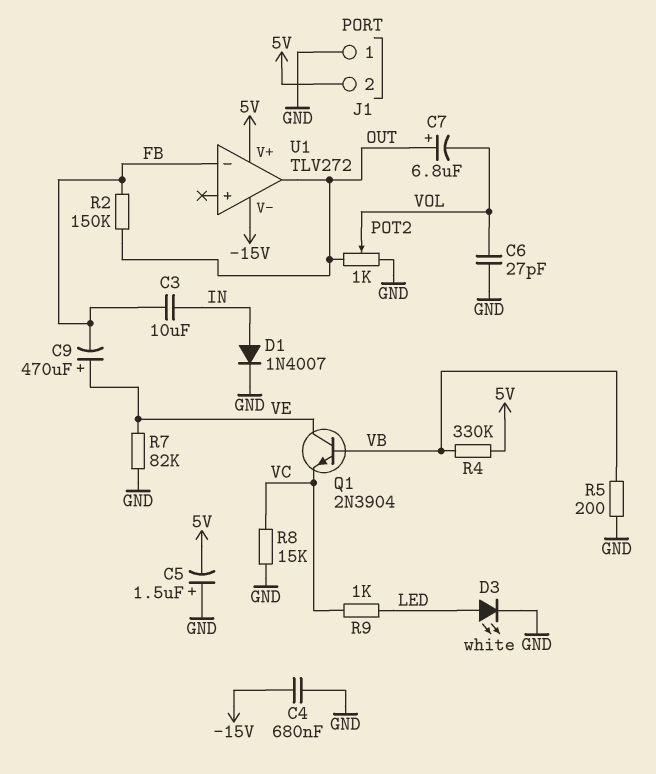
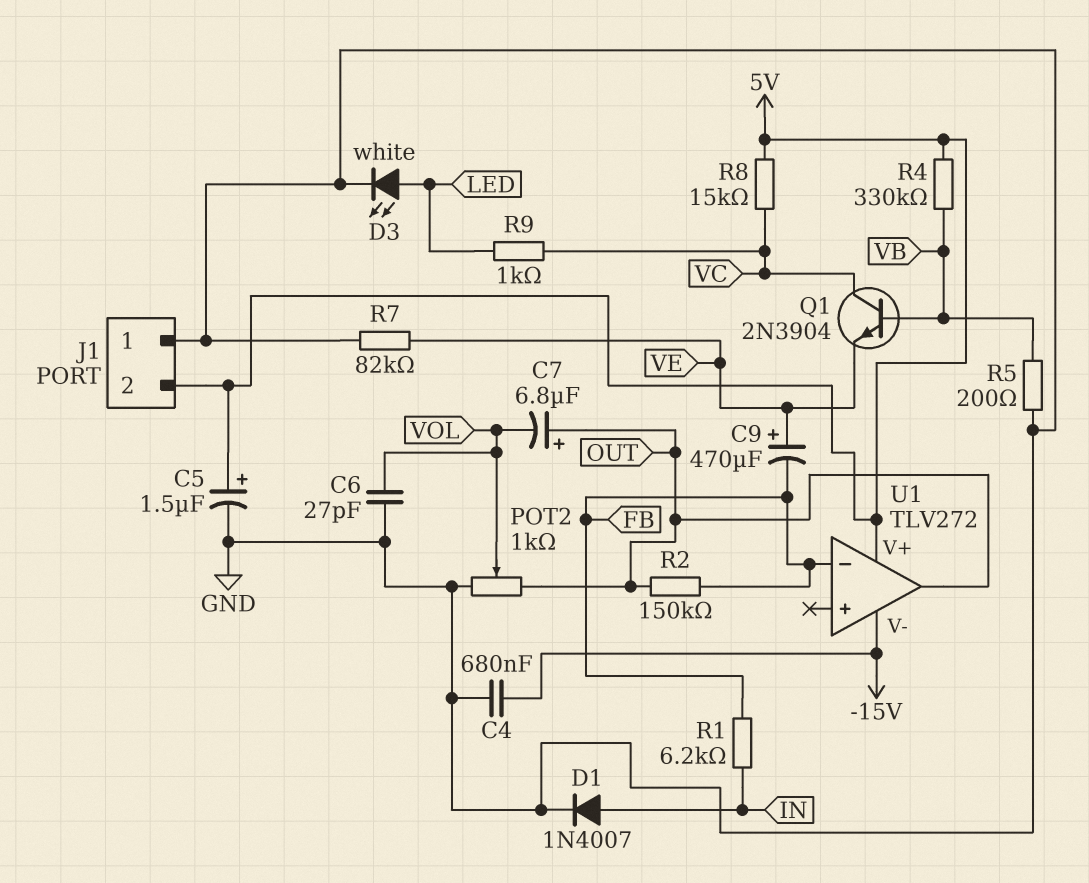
C3: 10uF (FB, IN) -> none
C5: 1.5uF (plus GND, minus 5V) -> 1.5uF (plus 5V, minus GND)
Q1: NPN 2N3904 (B VB, C VE, E VC) -> NPN 2N3904 (B VB, C VC, E VE)
R1: none -> 6.2k (FB, IN)
R8: 15k (GND, VC) -> 15k (5V, VC)

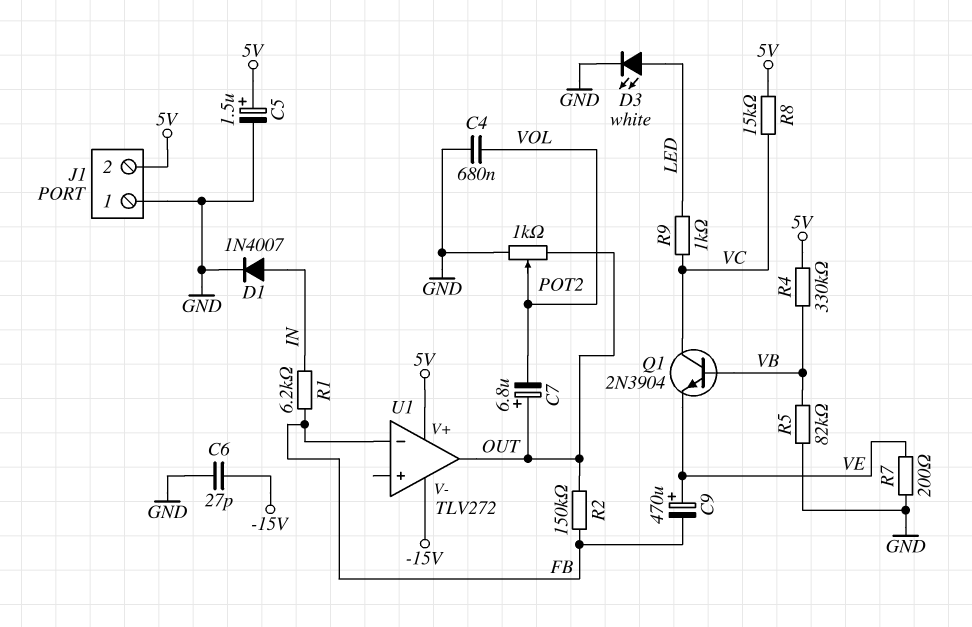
C4: 680nF (-15V, GND) -> 680nF (GND, VOL)
C6: 27pF (GND, VOL) -> 27pF (-15V, GND)
R5: 200 (GND, VB) -> 82k (GND, VB)
R7: 82k (GND, VE) -> 200 (GND, VE)

